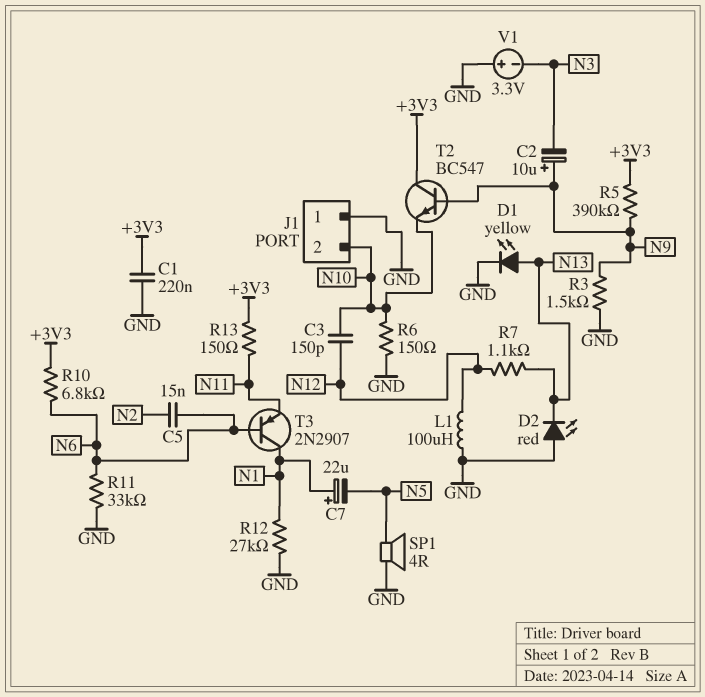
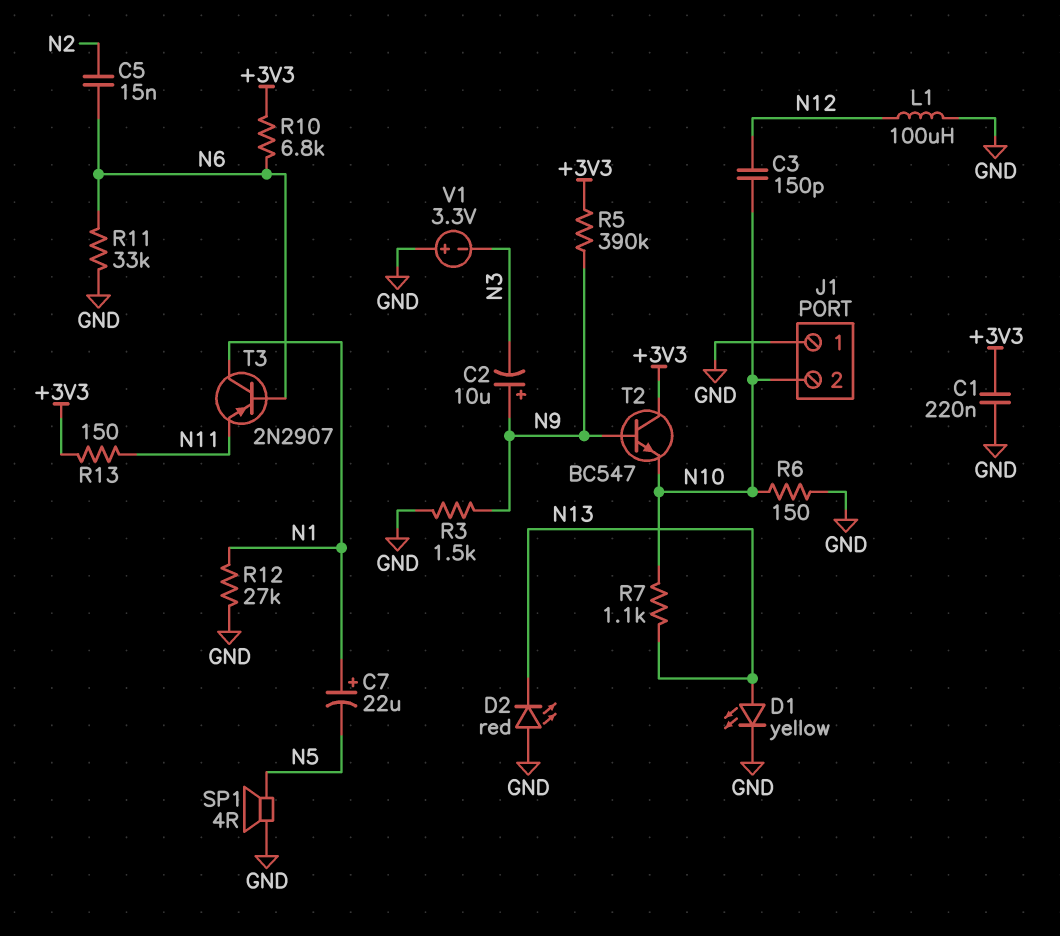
R7: 1.1k (N12, N13) -> 1.1k (N10, N13)

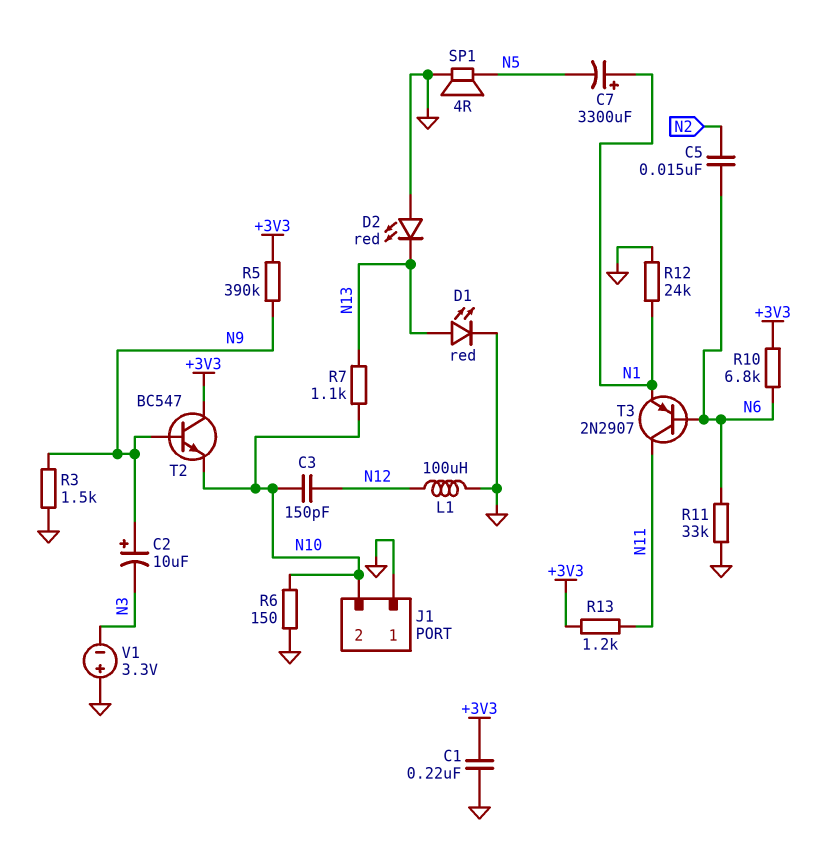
C7: 22uF (plus N1, minus N5) -> 3300uF (plus N1, minus N5)
D1: LED yellow (A N13, K GND) -> LED red (A N13, K GND)
R12: 27k (GND, N1) -> 24k (GND, N1)
R13: 150 (+3V3, N11) -> 1.2k (+3V3, N11)
T3: PNP 2N2907 (B N6, C N1, E N11) -> PNP 2N2907 (B N6, C N11, E N1)

